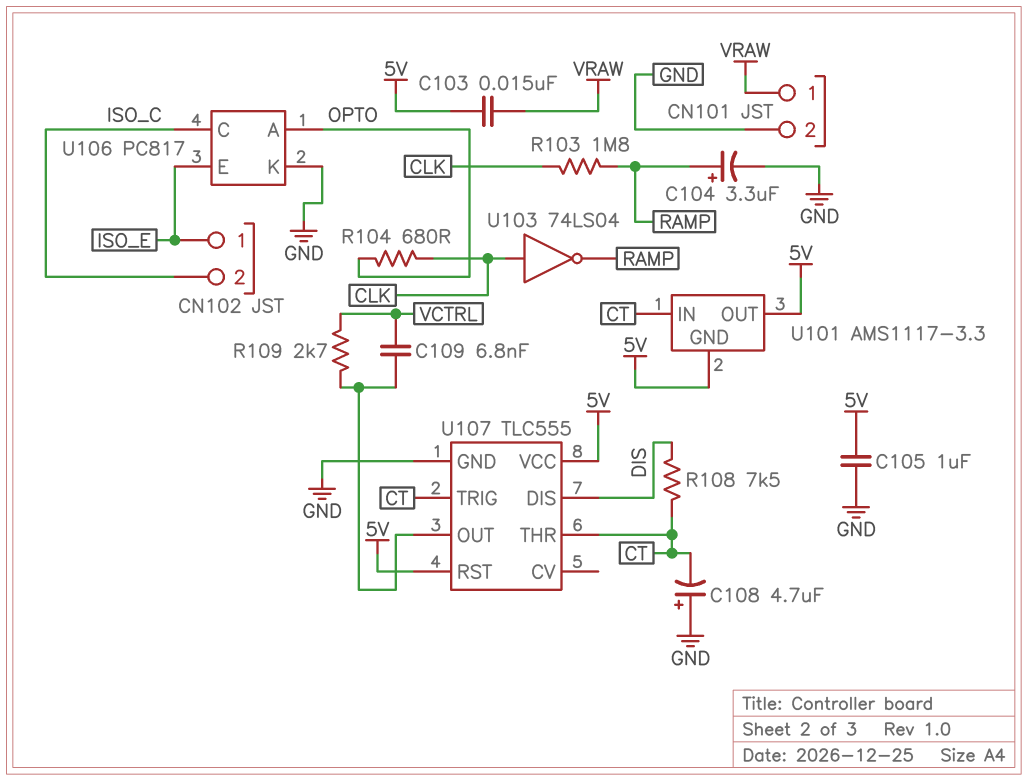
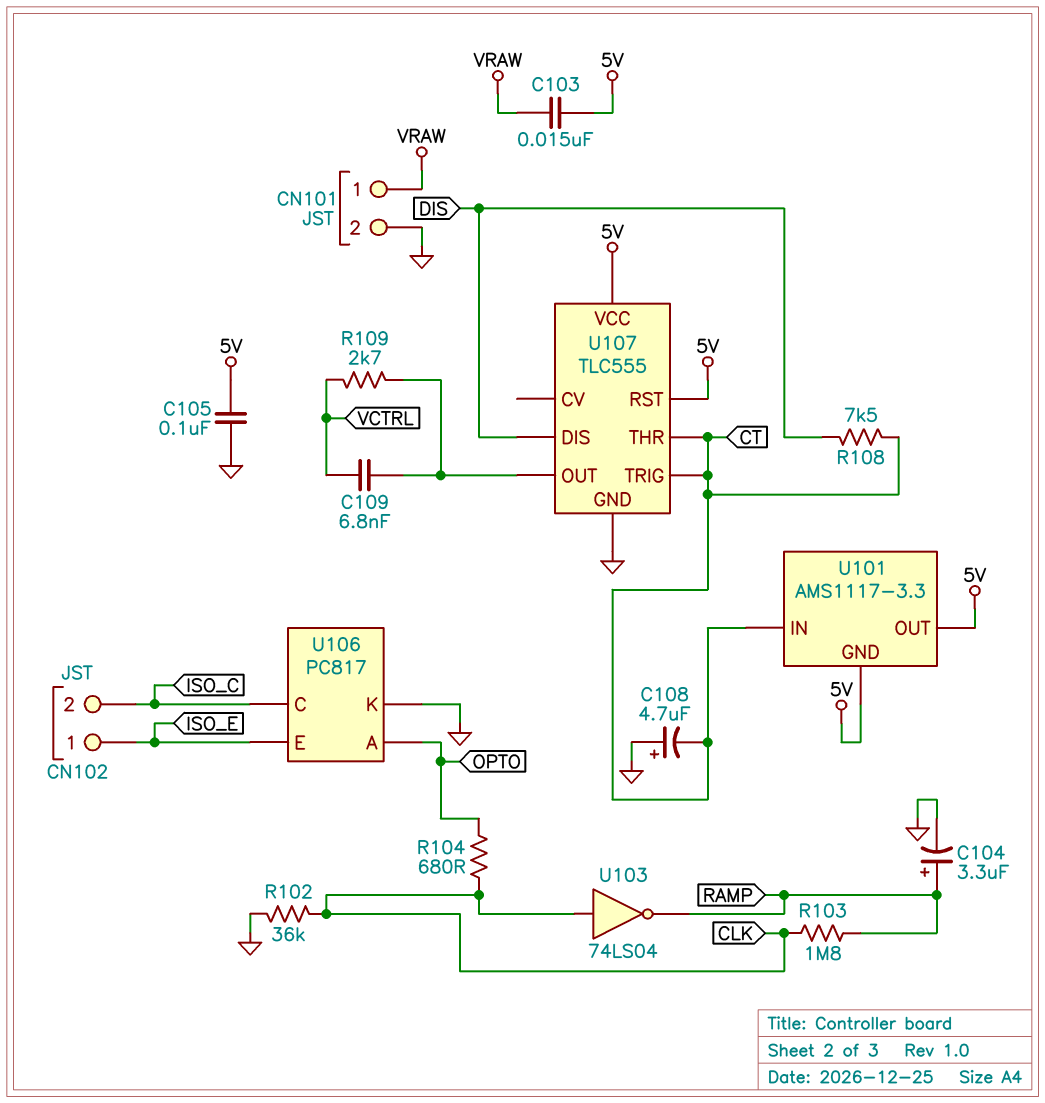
C105: 1uF (5V, GND) -> 100nF (5V, GND)
R102: none -> 36k (CLK, GND)

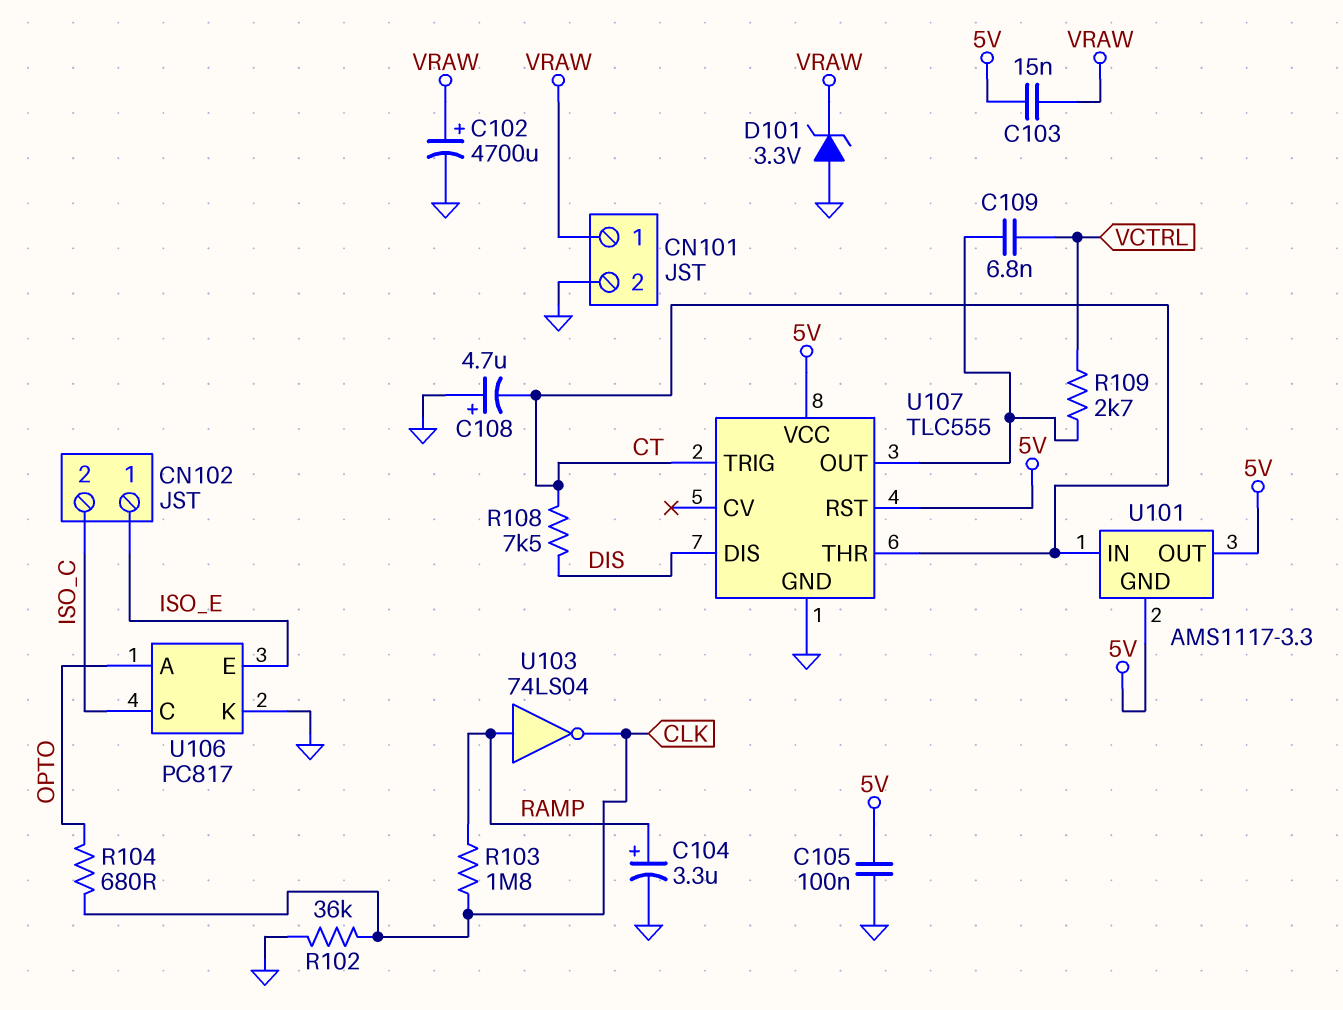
C102: none -> 4700uF (plus VRAW, minus GND)
D101: none -> zener 3.3V (A GND, K VRAW)
U103: NOT 74LS04 (in CLK, out RAMP) -> NOT 74LS04 (in RAMP, out CLK)

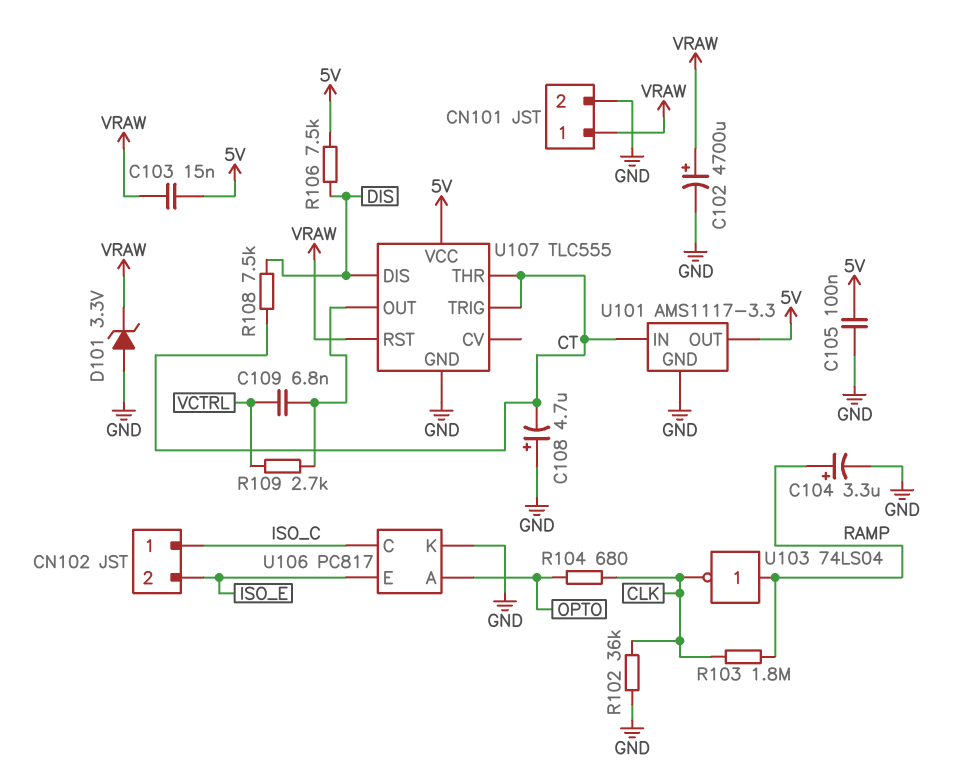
CN102 pin 1: ISO_E -> ISO_C
CN102 pin 2: ISO_C -> ISO_E
R106: none -> 7.5k (5V, DIS)
U101 pin GND: 5V -> GND
U107 pin RST: 5V -> VRAW

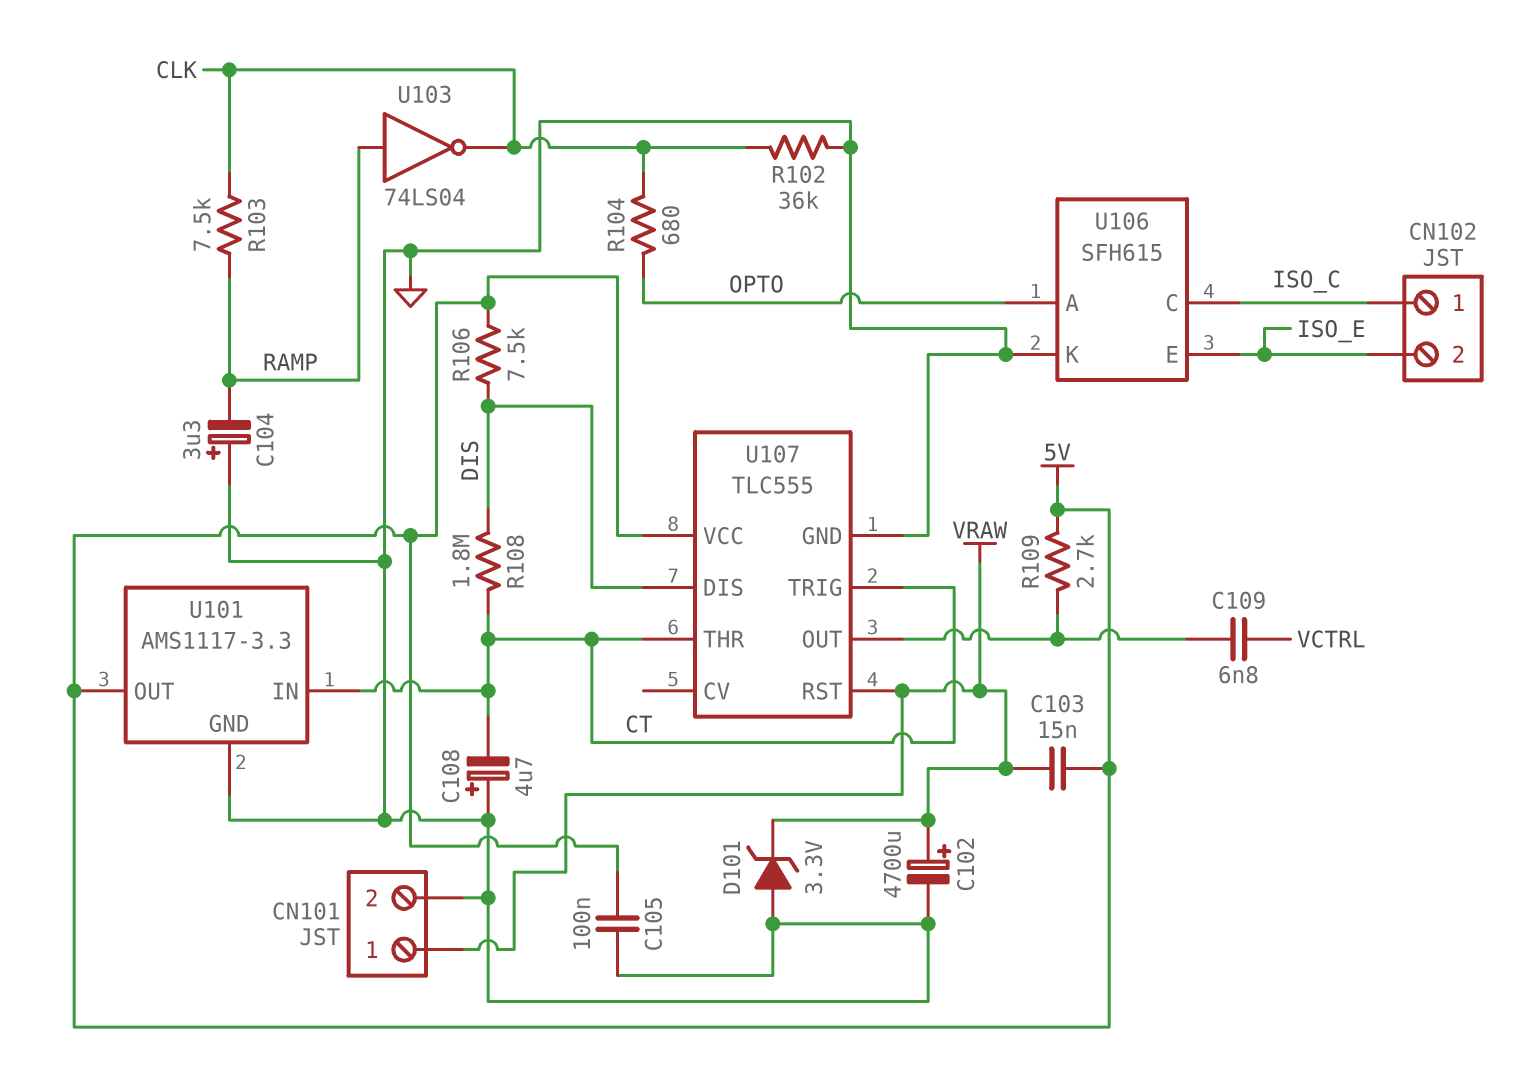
C104: 3.3uF (plus RAMP, minus GND) -> 3.3uF (plus GND, minus RAMP)
R103: 1.8M (CLK, RAMP) -> 7.5k (CLK, RAMP)
R108: 7.5k (CT, DIS) -> 1.8M (CT, DIS)
R109: 2.7k (U107/OUT, VCTRL) -> 2.7k (5V, U107/OUT)
U106: PC817 -> SFH615

